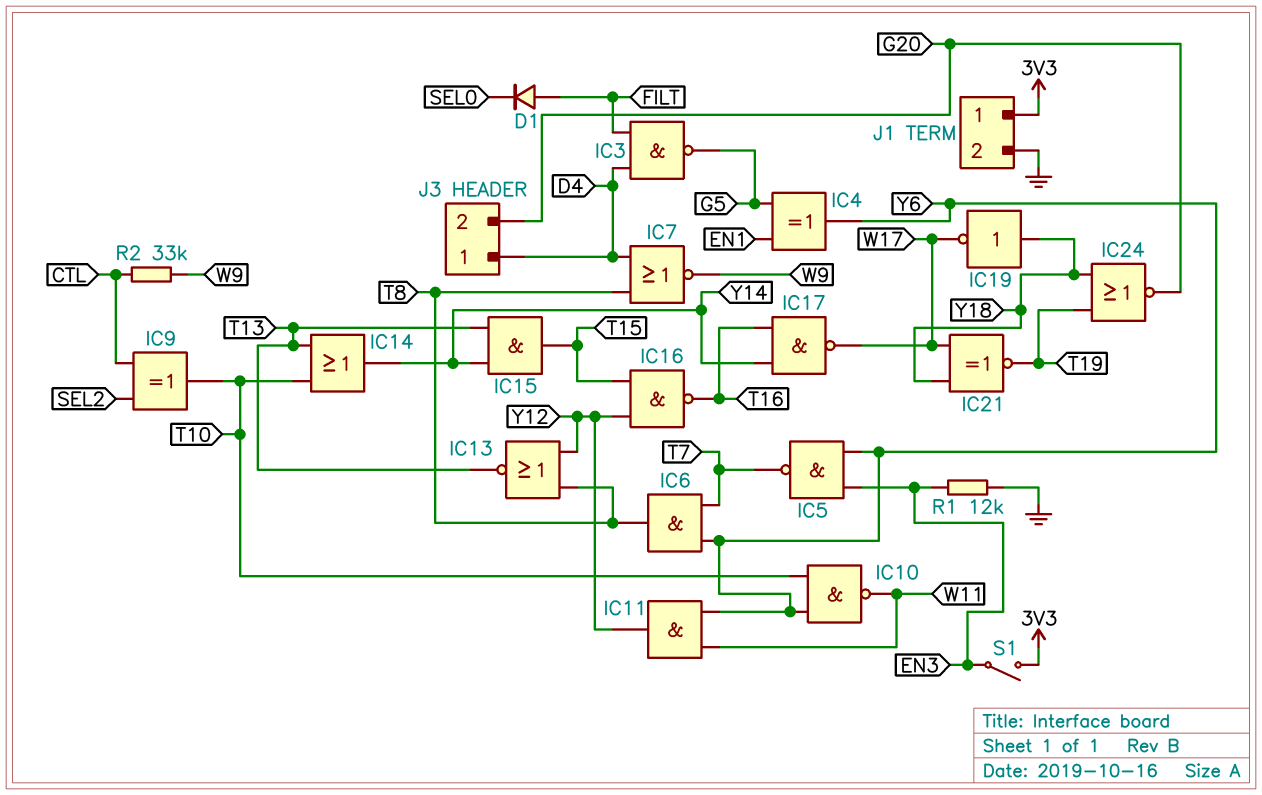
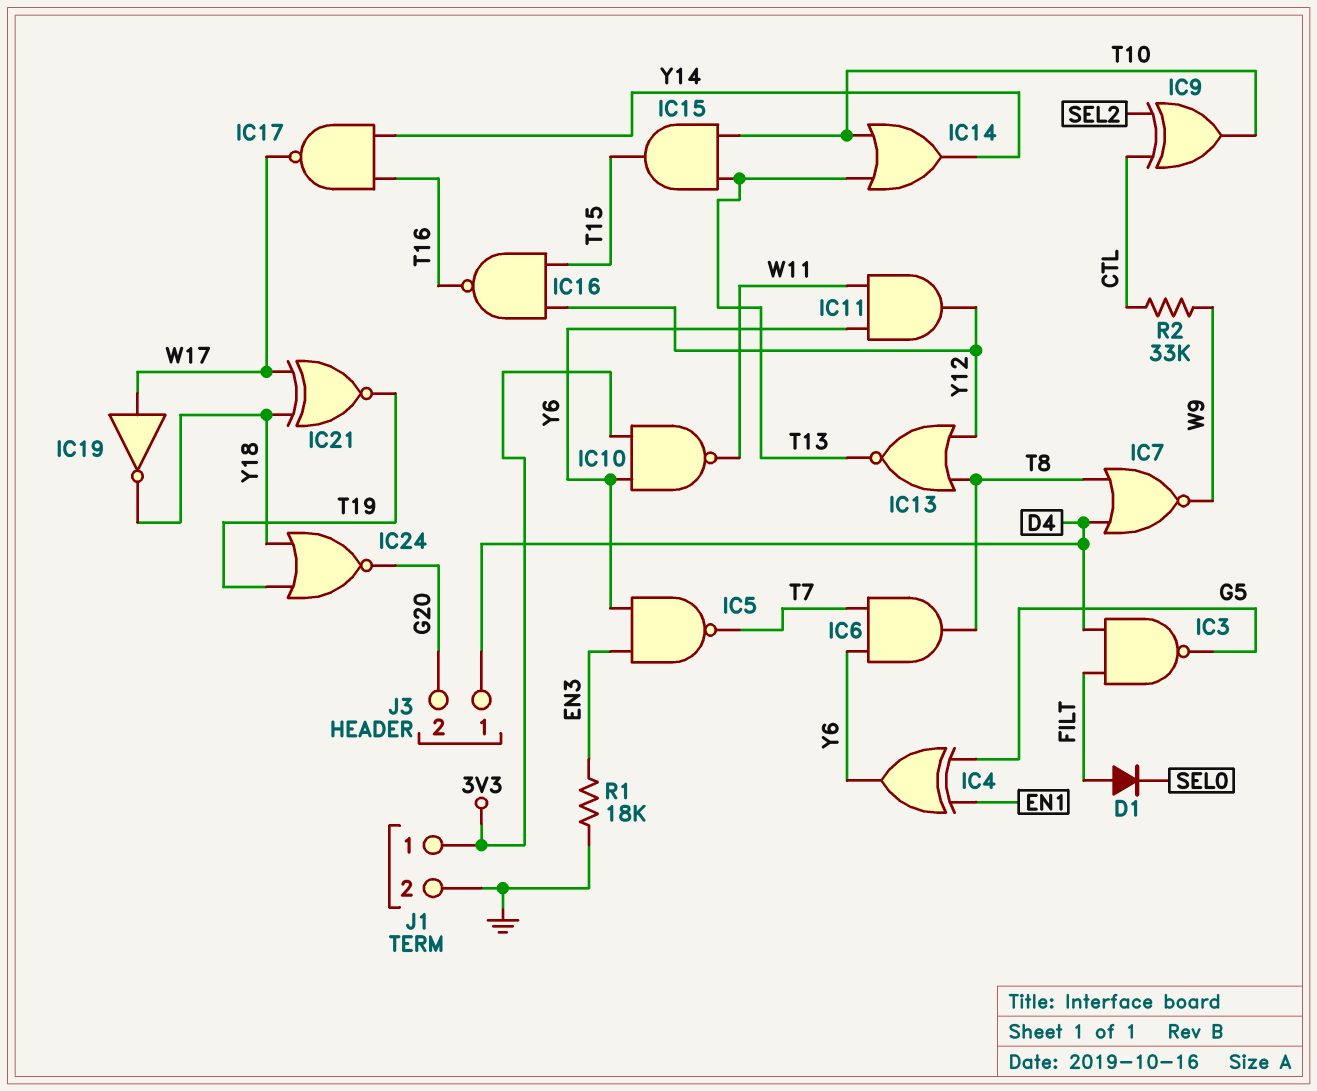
IC10: NAND (in T10, in Y6, out W11) -> NAND (in 3V3, in Y6, out W11)
IC15: AND (in T13, in Y14, out T15) -> AND (in T10, in T13, out T15)
IC19: NOT (in Y18, out W17) -> NOT (in W17, out Y18)
R1: 12k (EN3, GND) -> 18k (EN3, GND)
S1: switch (3V3, EN3) -> none

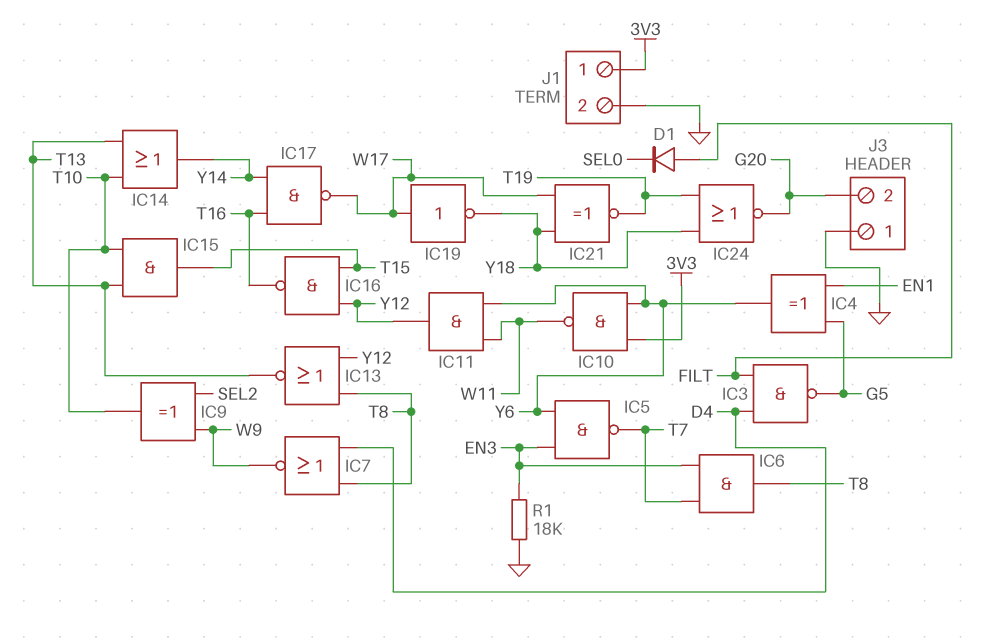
IC6: AND (in T7, in Y6, out T8) -> AND (in EN3, in T7, out T8)
IC9: XOR (in CTL, in SEL2, out T10) -> XOR (in SEL2, in W9, out T10)
J3 pin 1: D4 -> GND
R2: 33k (CTL, W9) -> none

